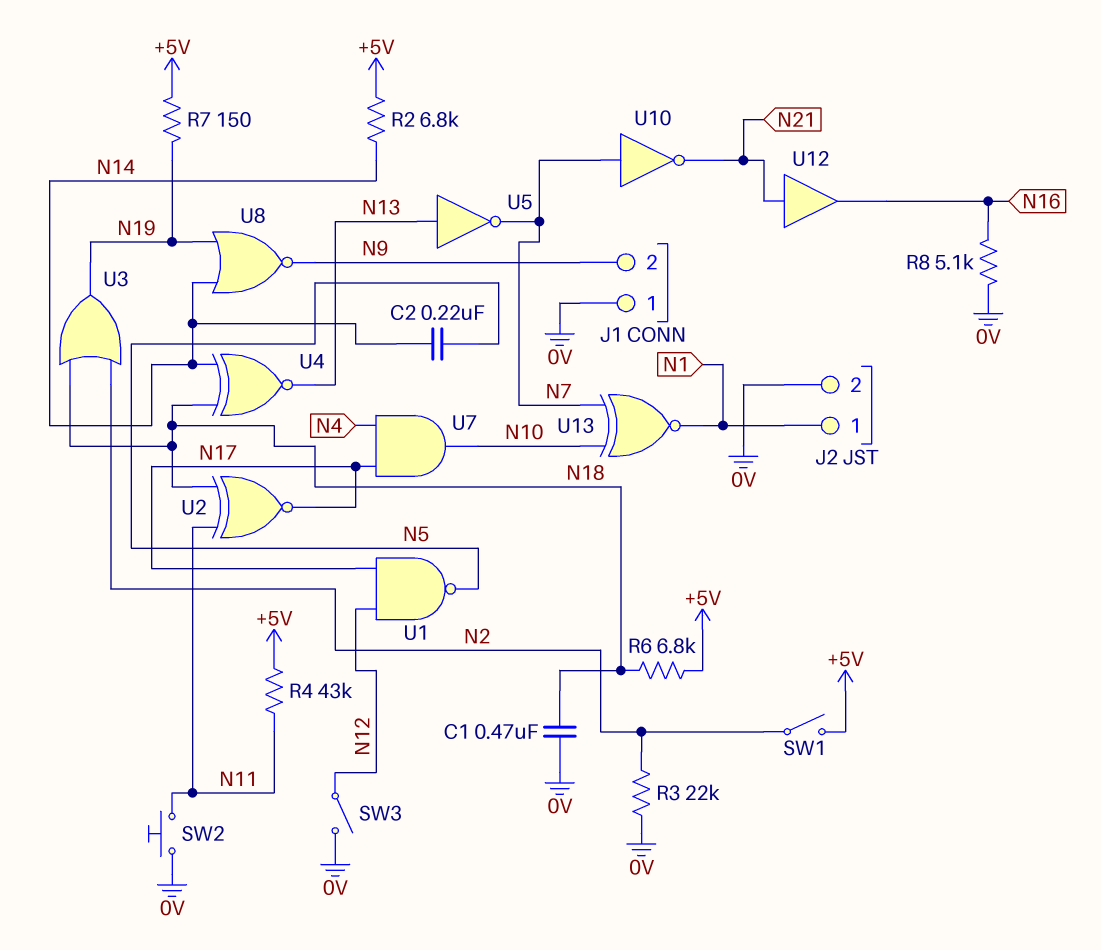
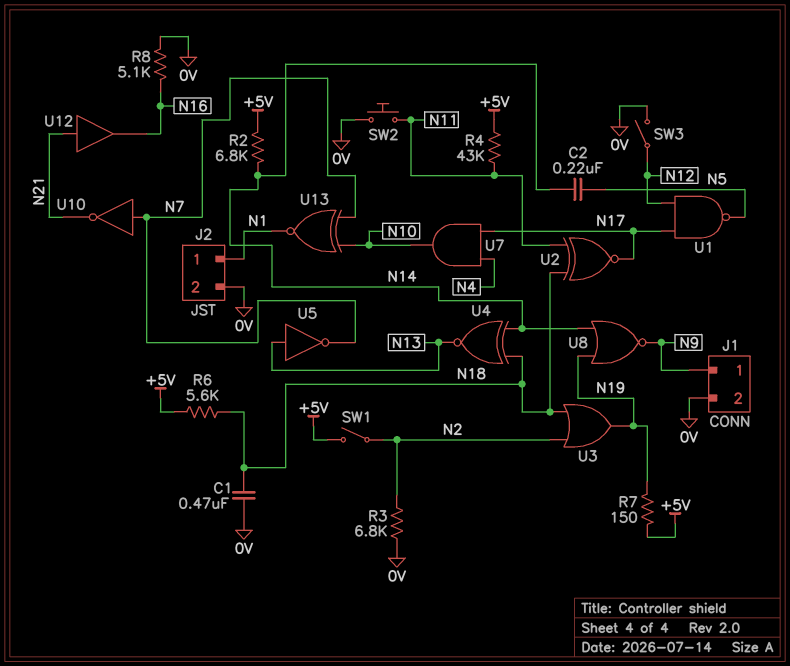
J1 pin 1: 0V -> N9
J1 pin 2: N9 -> 0V
R3: 22k (0V, N2) -> 6.8k (0V, N2)
R6: 6.8k (+5V, N18) -> 5.6k (+5V, N18)

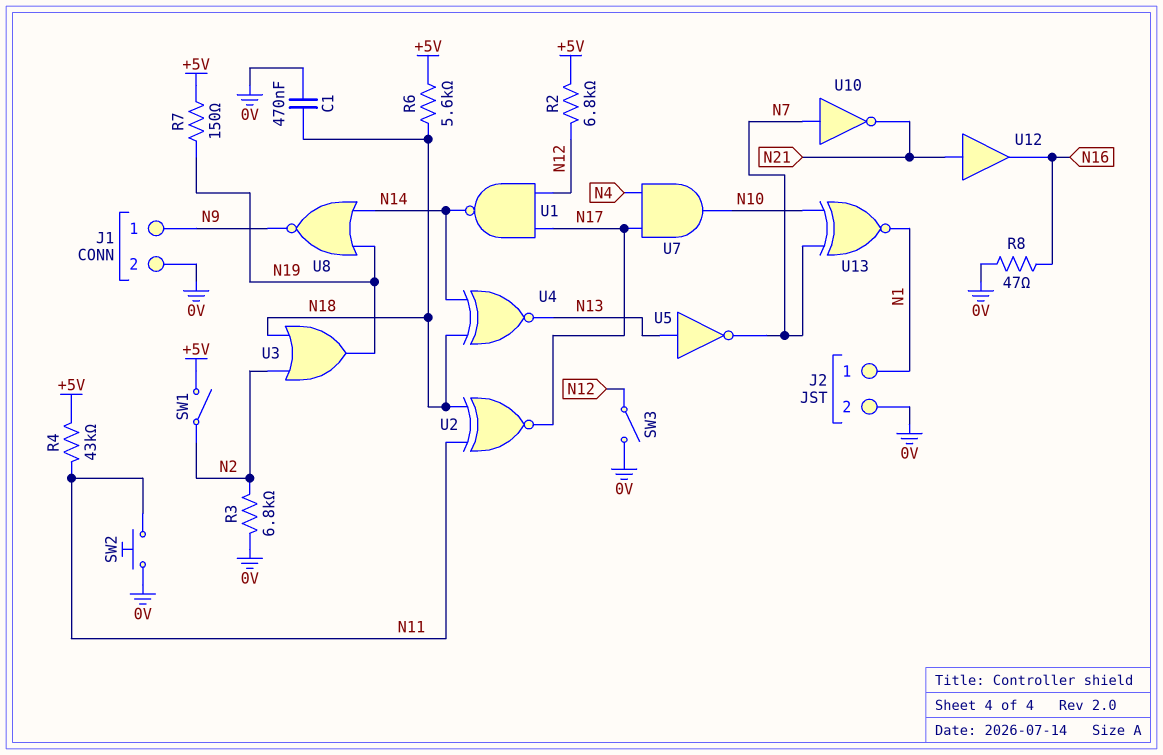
C2: 220nF (N5, N14) -> none
R2: 6.8k (+5V, N14) -> 6.8k (+5V, N12)
R8: 5.1k (0V, N16) -> 47 (0V, N16)
U1: NAND (in N12, in N17, out N5) -> NAND (in N12, in N17, out N14)

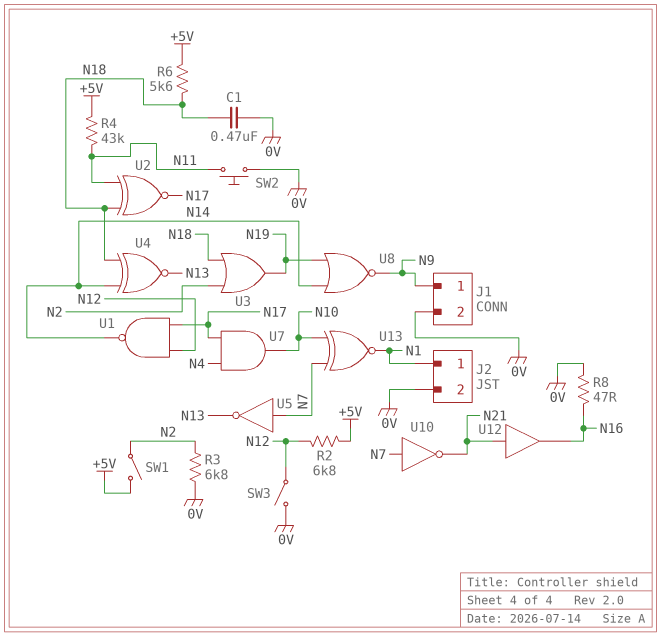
R7: 150 (+5V, N19) -> none
U5: NOT (in N13, out N7) -> NOT (in N7, out N13)

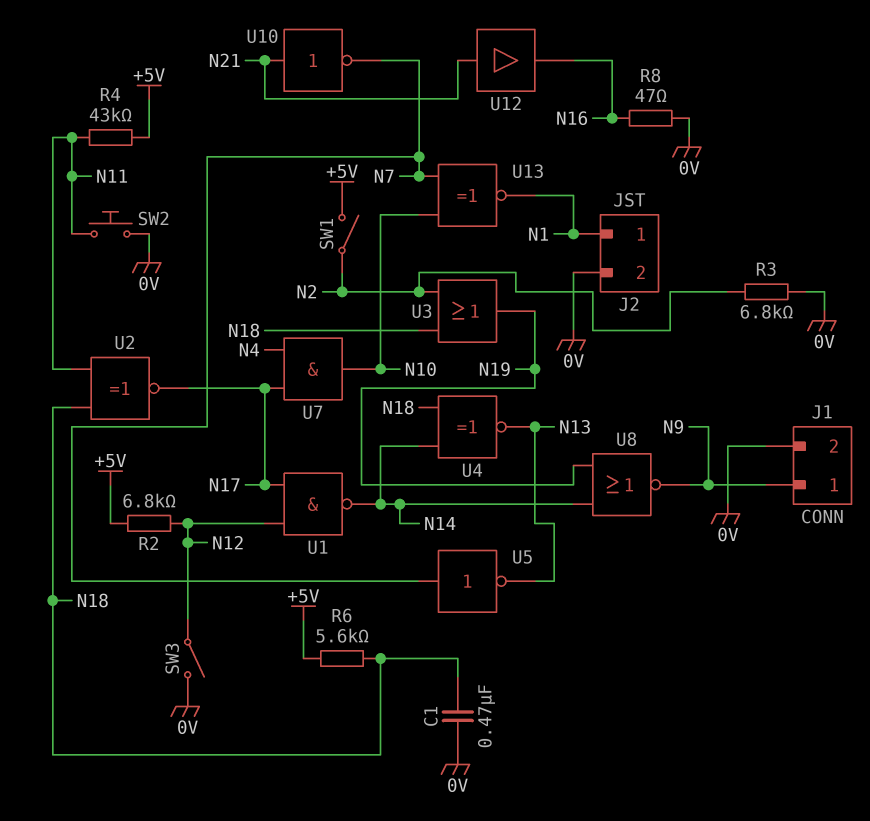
U10: NOT (in N7, out N21) -> NOT (in N21, out N7)

